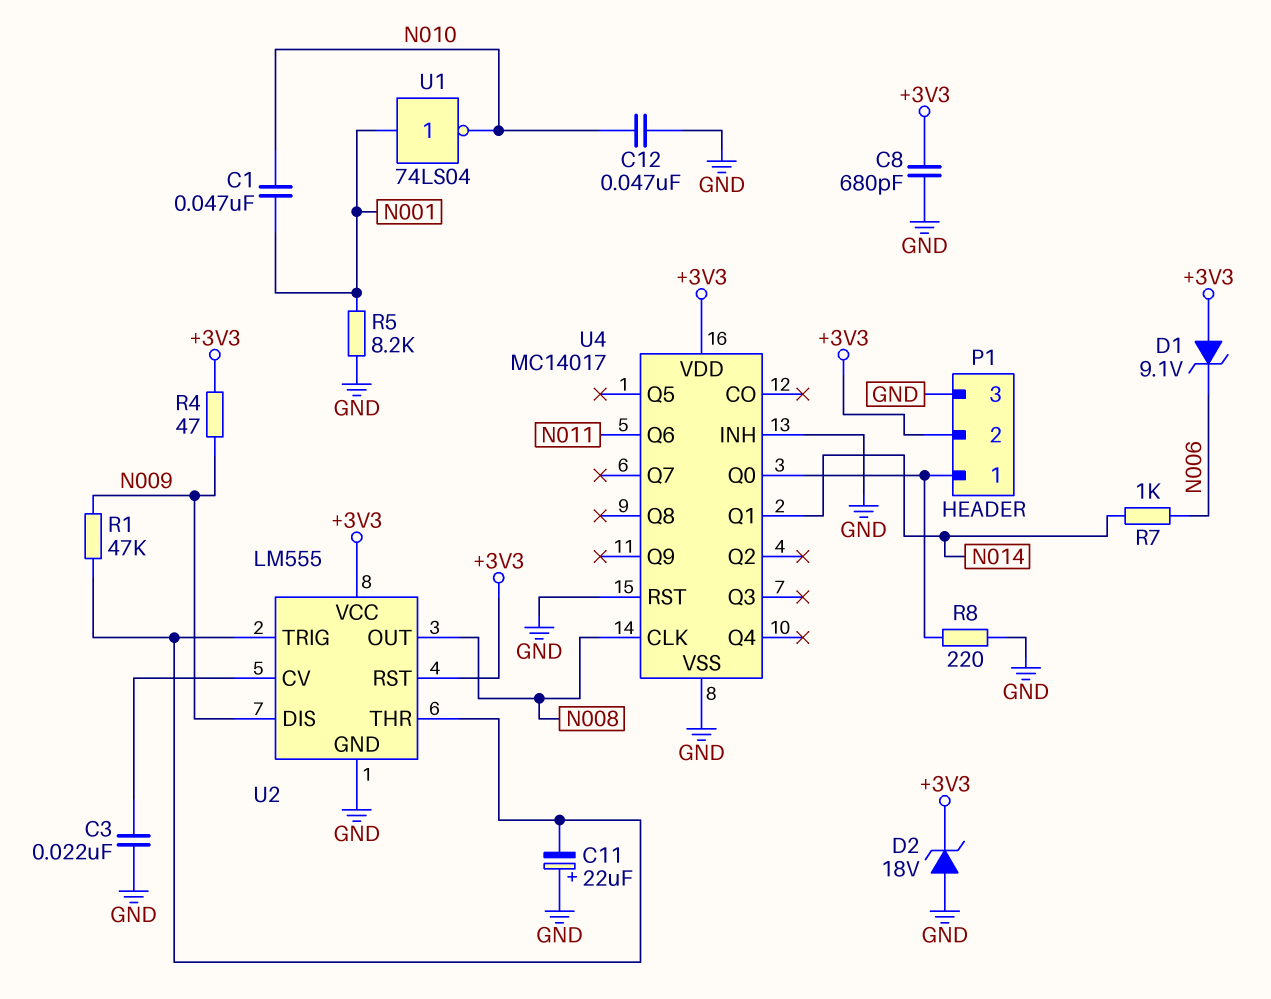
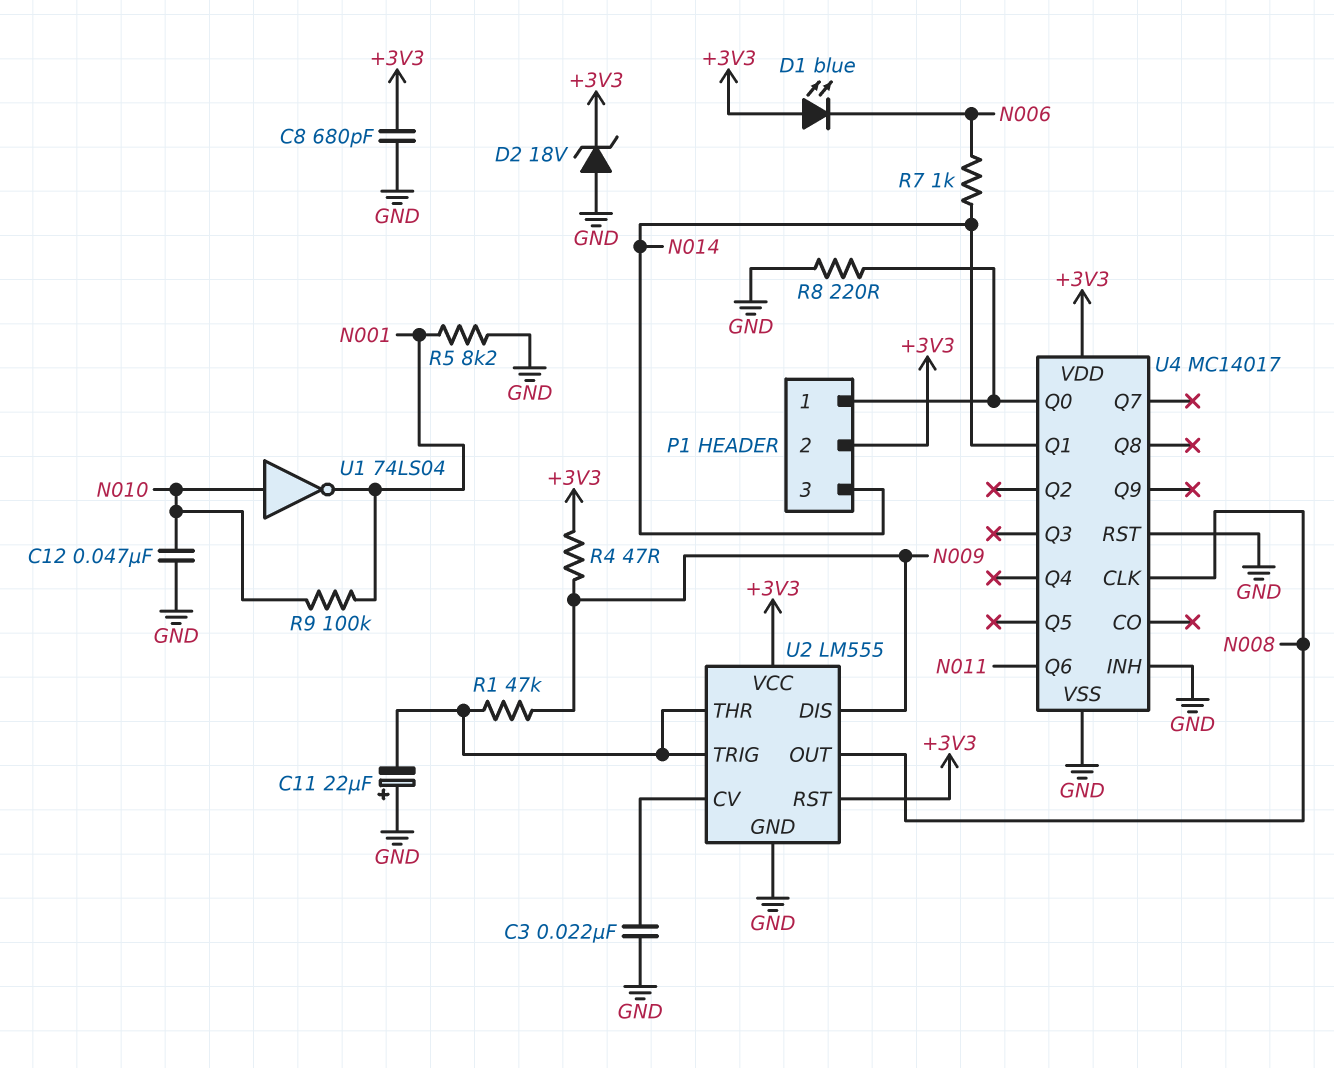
C1: 47nF (N001, N010) -> none
D1: zener 9.1V (A +3V3, K N006) -> LED blue (A +3V3, K N006)
P1 pin 3: GND -> N014
R9: none -> 100k (N001, N010)
U1: NOT 74LS04 (in N001, out N010) -> NOT 74LS04 (in N010, out N001)

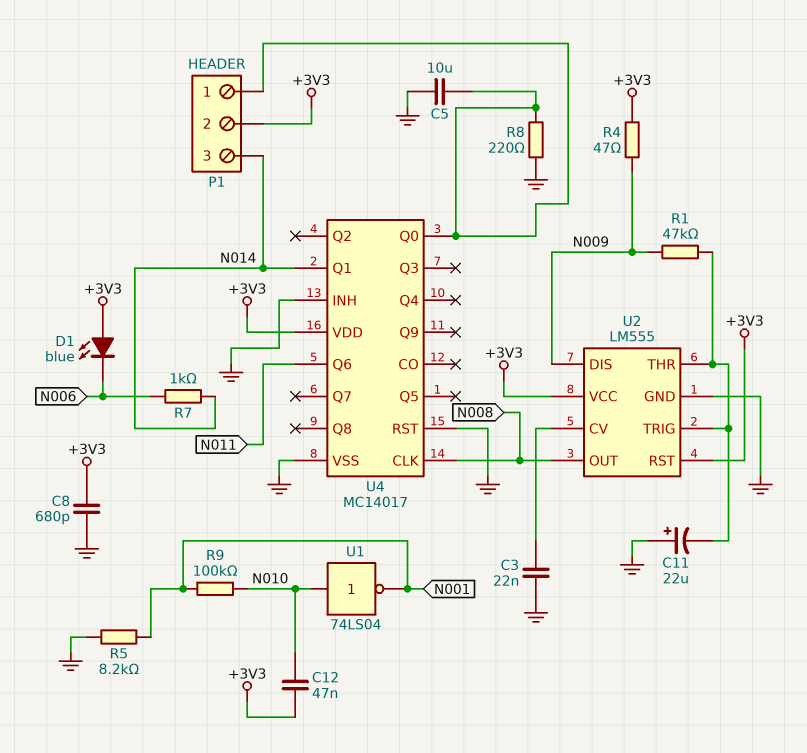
C5: none -> 10uF (GND, P1/1)
C12: 47nF (GND, N010) -> 47nF (+3V3, N010)
D2: zener 18V (A GND, K +3V3) -> none

